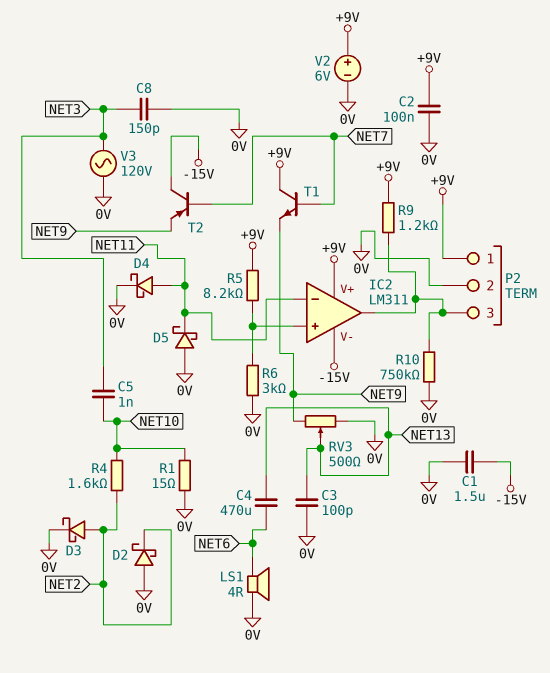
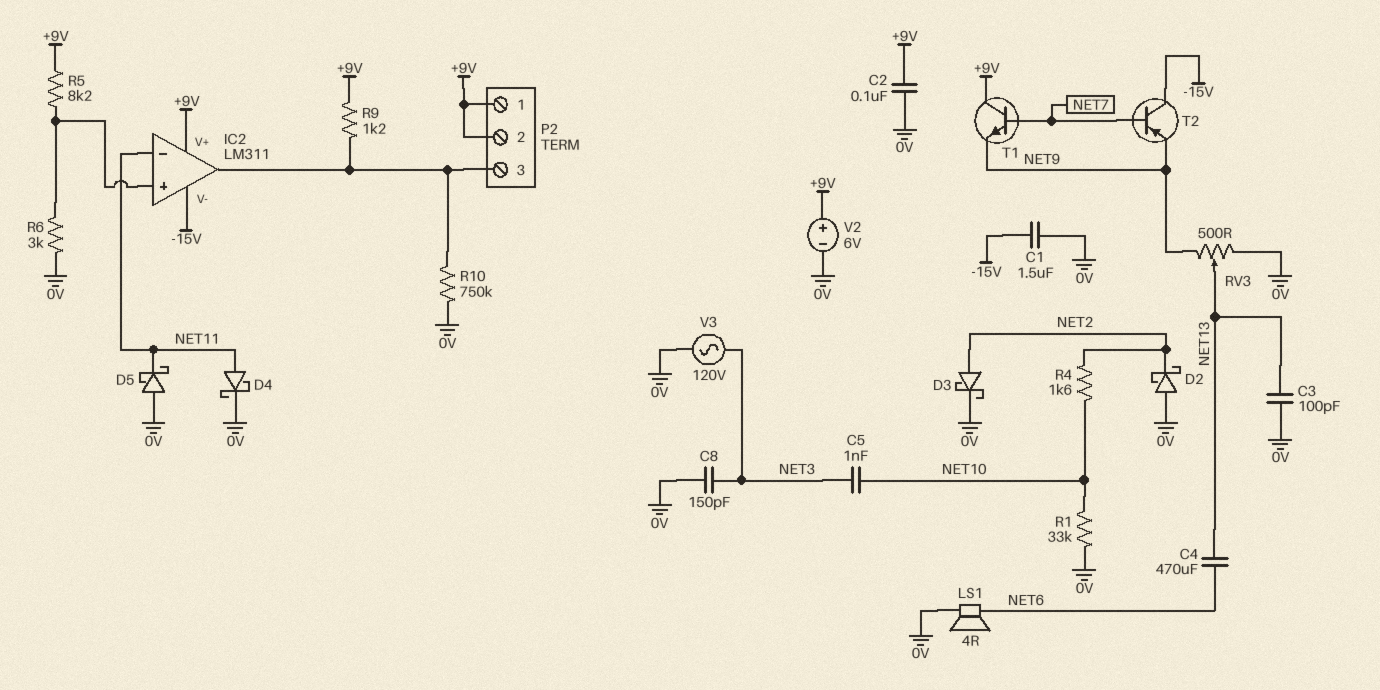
P2 pin 2: 0V -> +9V
R1: 15 (0V, NET10) -> 33k (0V, NET10)

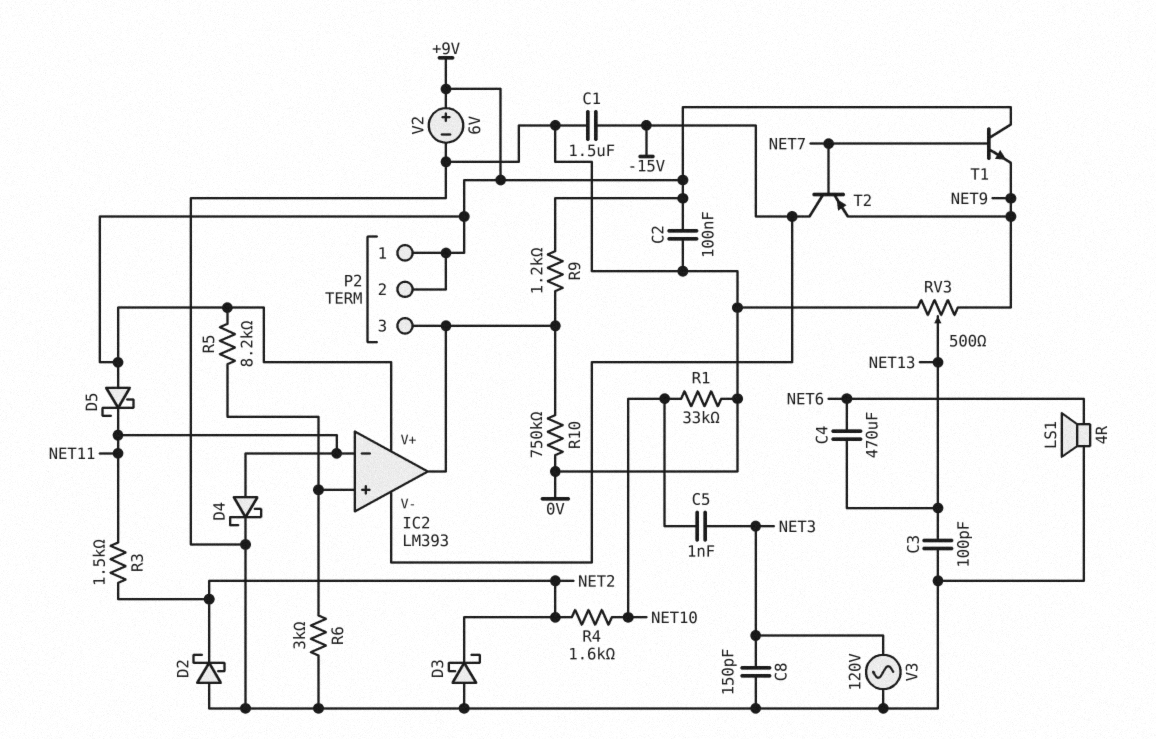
D3: schottky (A NET2, K 0V) -> schottky (A 0V, K NET2)
D5: schottky (A 0V, K NET11) -> schottky (A +9V, K NET11)
IC2: LM311 -> LM393
R3: none -> 1.5k (NET2, NET11)

